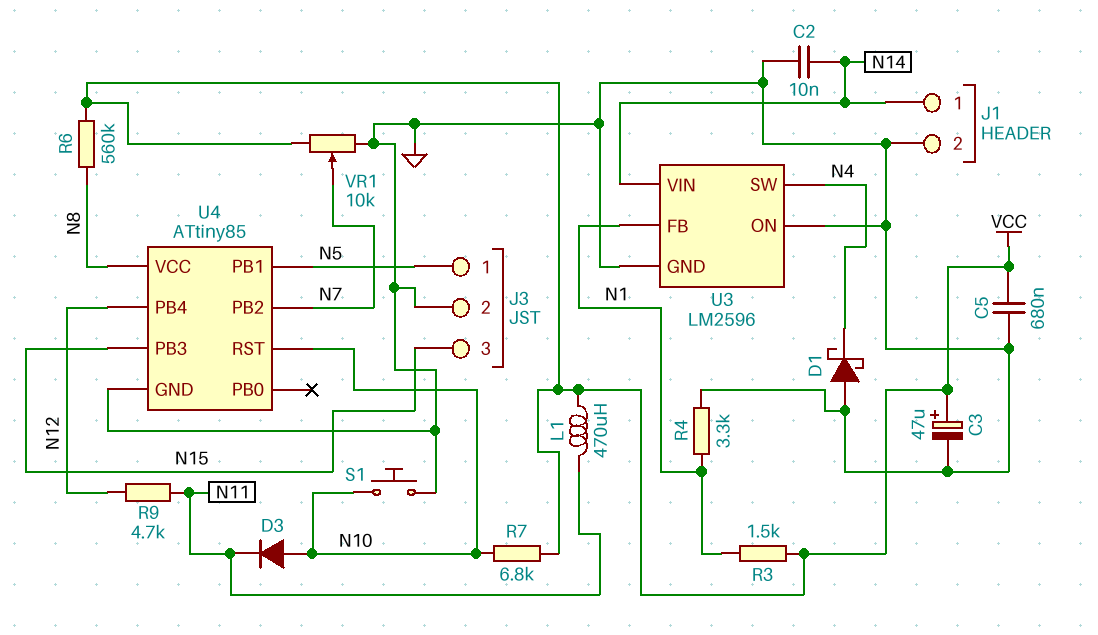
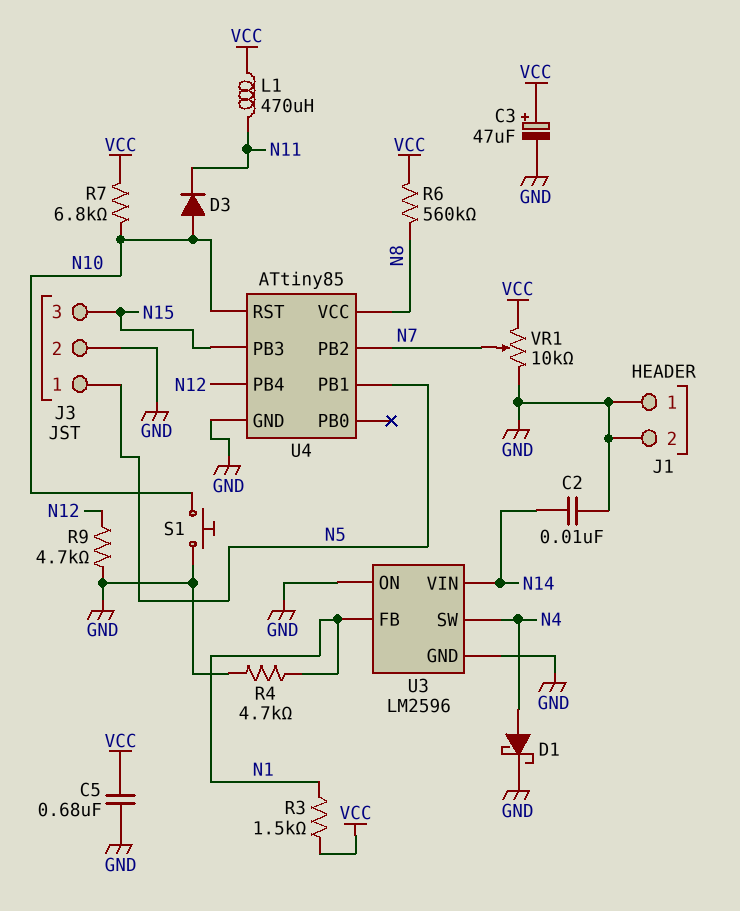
D1: schottky (A GND, K N4) -> schottky (A N4, K GND)
J1 pin 1: N14 -> GND
R4: 3.3k (GND, N1) -> 4.7k (GND, N1)
R9: 4.7k (N11, N12) -> 4.7k (GND, N12)

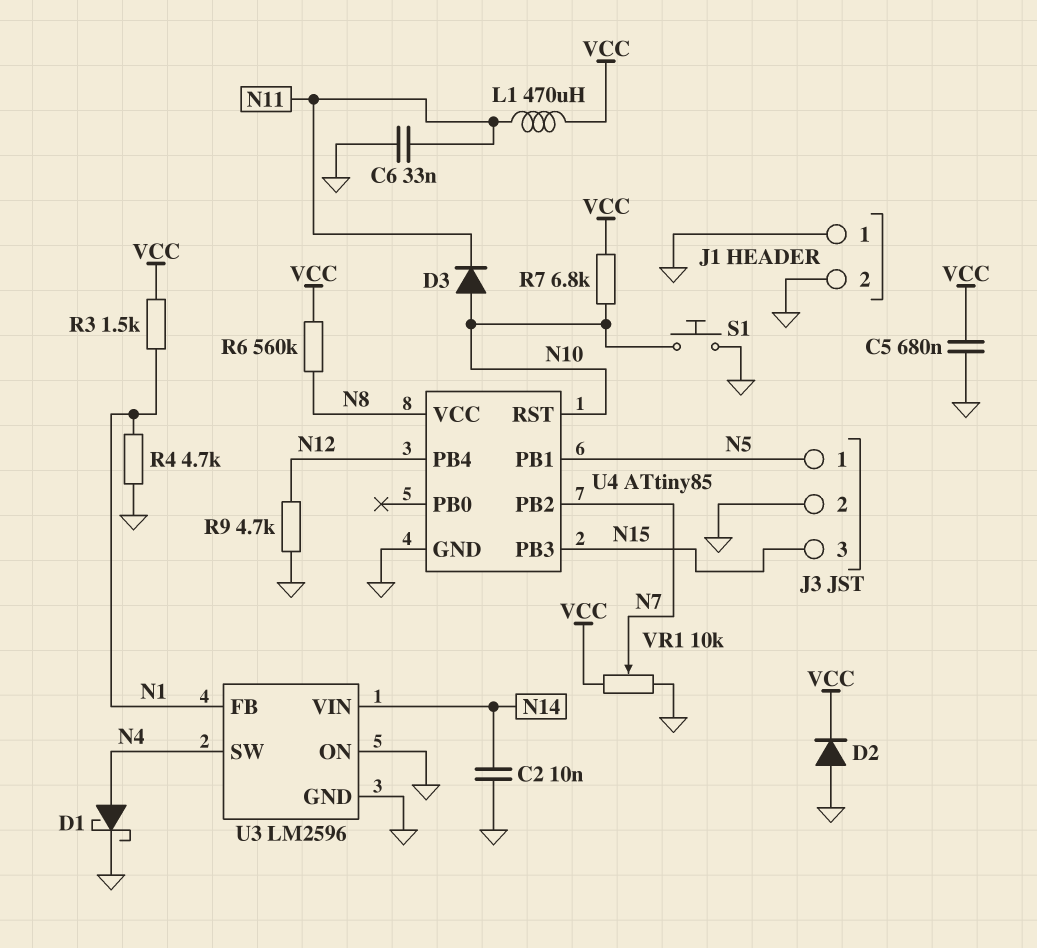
C3: 47uF (plus VCC, minus GND) -> none
C6: none -> 33nF (GND, N11)
D2: none -> diode (A GND, K VCC)

